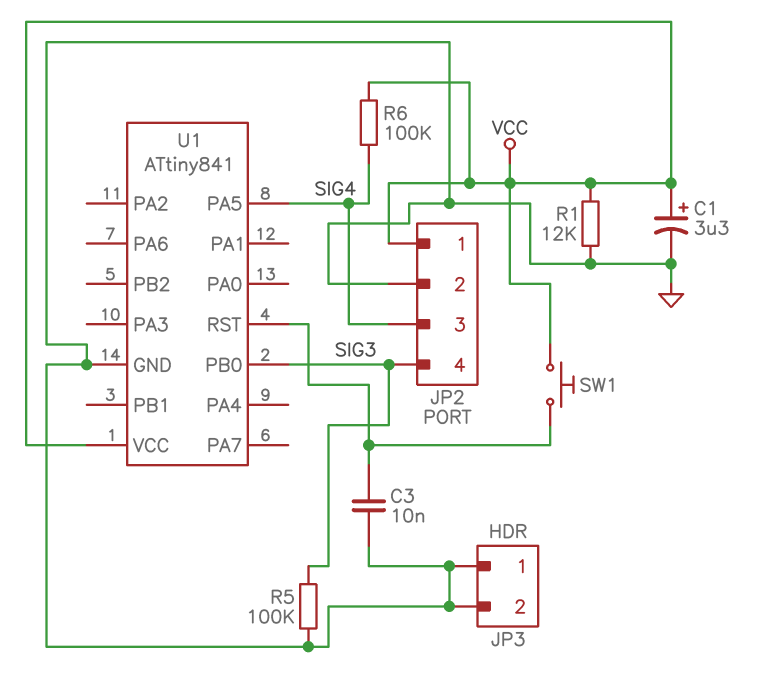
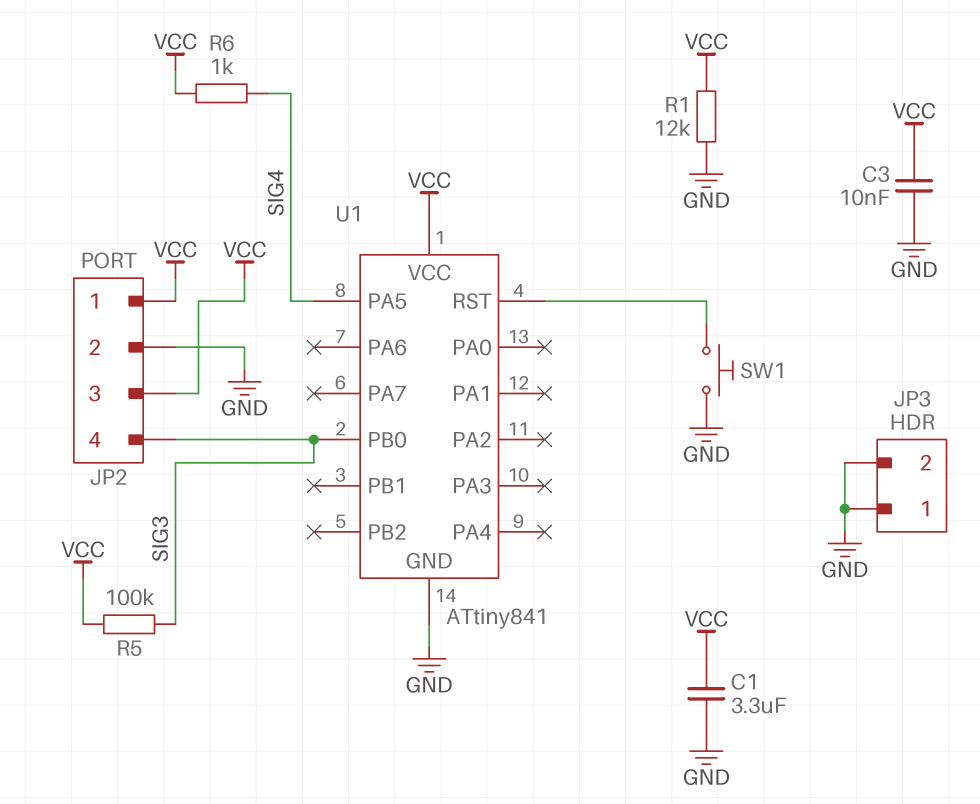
C1: 3.3uF (plus VCC, minus GND) -> 3.3uF (GND, VCC)
C3: 10nF (GND, U1/RST) -> 10nF (GND, VCC)
JP2 pin 3: SIG4 -> VCC
R5: 100k (GND, SIG3) -> 100k (SIG3, VCC)
R6: 100k (SIG4, VCC) -> 1k (SIG4, VCC)
SW1: button (U1/RST, VCC) -> button (GND, U1/RST)

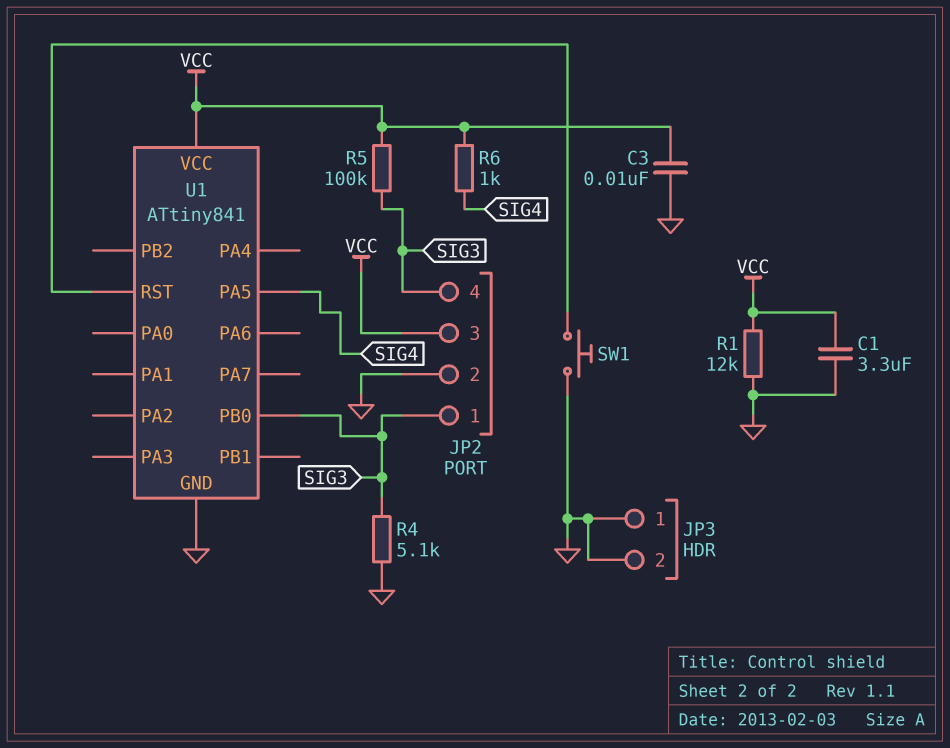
JP2 pin 1: VCC -> SIG3
R4: none -> 5.1k (GND, SIG3)

